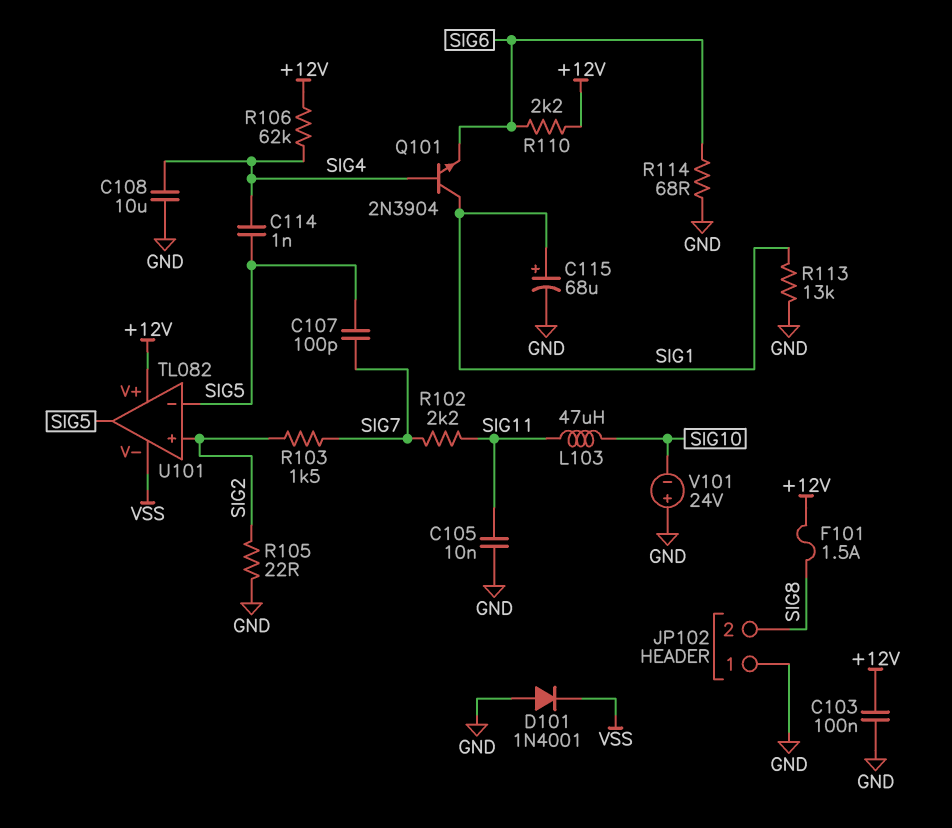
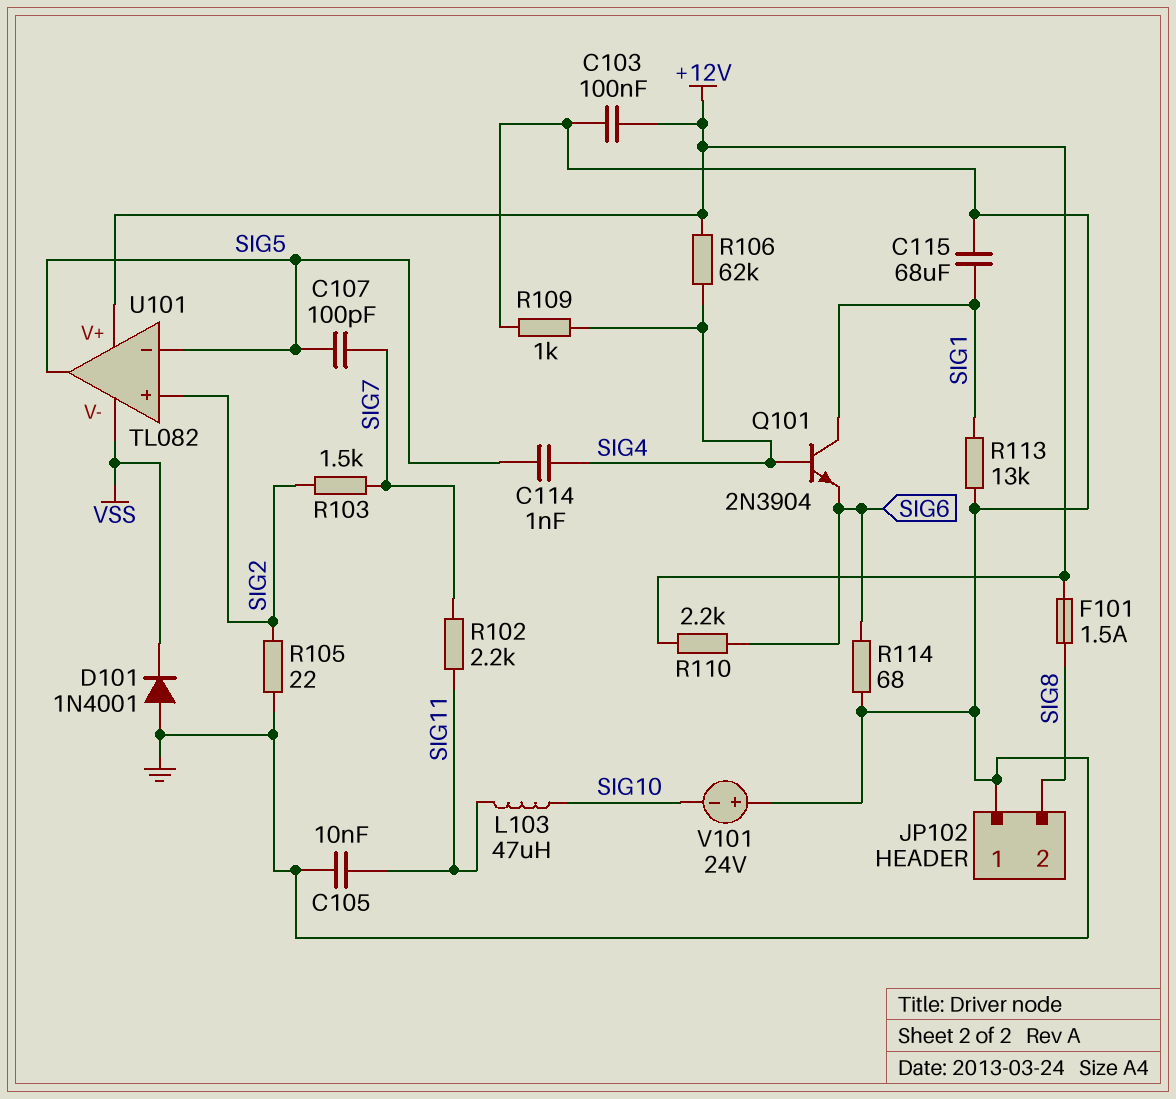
C108: 10uF (GND, SIG4) -> none
C115: 68uF (plus SIG1, minus GND) -> 68uF (GND, SIG1)
R109: none -> 1k (GND, SIG4)

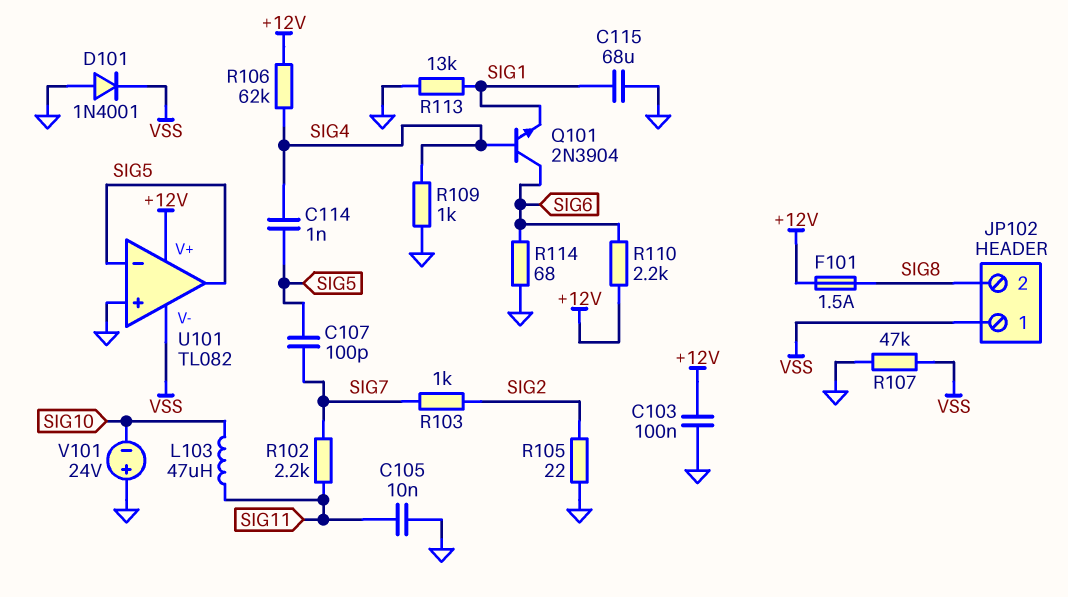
JP102 pin 1: GND -> VSS
Q101: NPN 2N3904 (B SIG4, C SIG1, E SIG6) -> NPN 2N3904 (B SIG4, C SIG6, E SIG1)
R103: 1.5k (SIG2, SIG7) -> 1k (SIG2, SIG7)
R107: none -> 47k (GND, VSS)
U101 pin in+: SIG2 -> GND

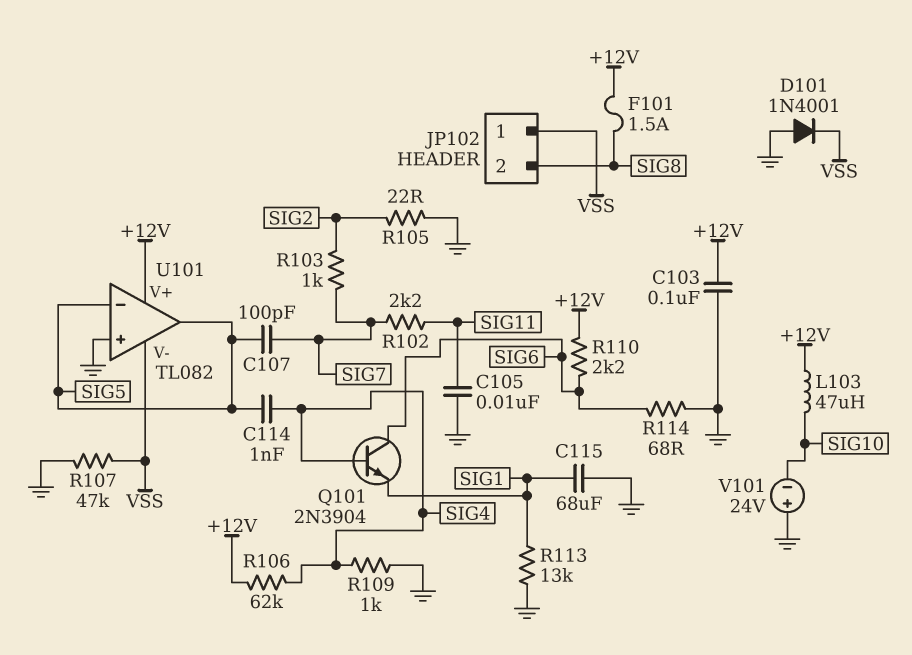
L103: 47uH (SIG10, SIG11) -> 47uH (+12V, SIG10)

